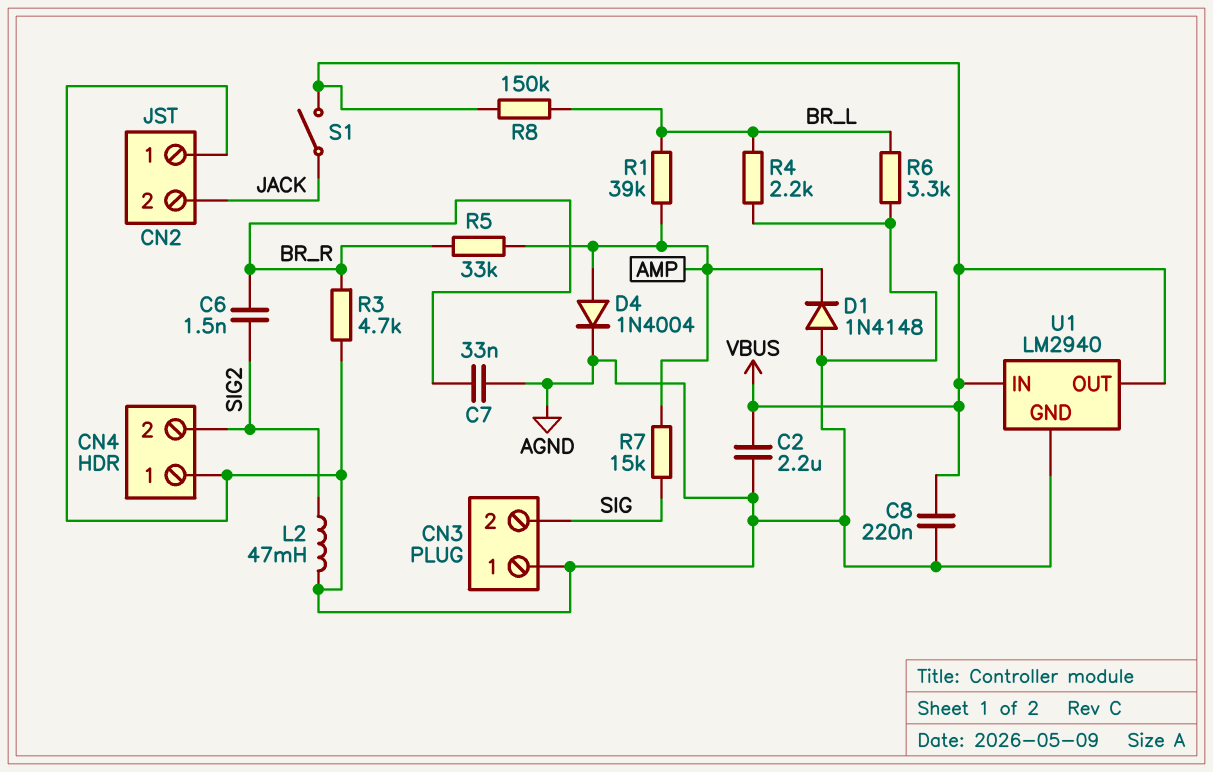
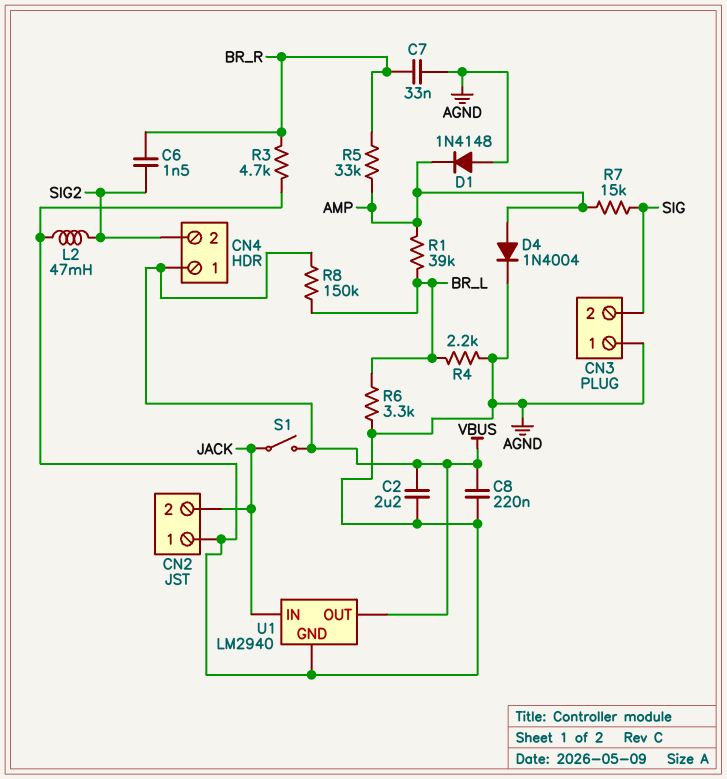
CN4 pin 1: AGND -> VBUS
U1 pin IN: VBUS -> JACK

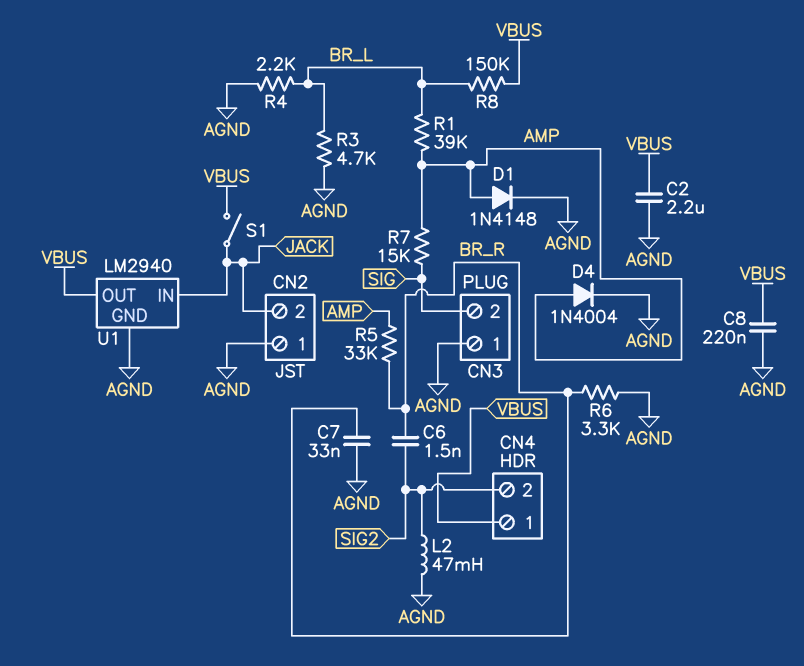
D1: diode 1N4148 (A AGND, K AMP) -> diode 1N4148 (A AMP, K AGND)
R3: 4.7k (AGND, BR_R) -> 4.7k (AGND, BR_L)
R6: 3.3k (AGND, BR_L) -> 3.3k (AGND, BR_R)

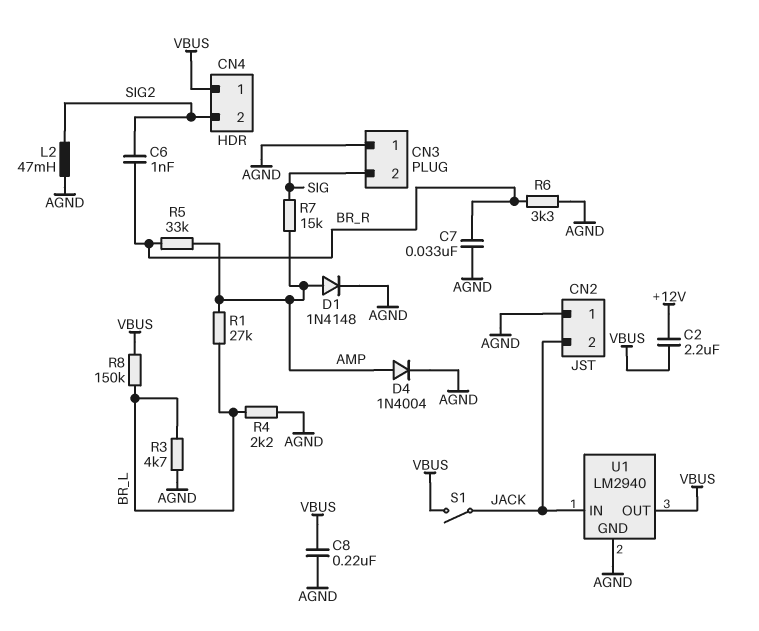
C2: 2.2uF (AGND, VBUS) -> 2.2uF (+12V, VBUS)
C6: 1.5nF (BR_R, SIG2) -> 1nF (BR_R, SIG2)
R1: 39k (AMP, BR_L) -> 27k (AMP, BR_L)

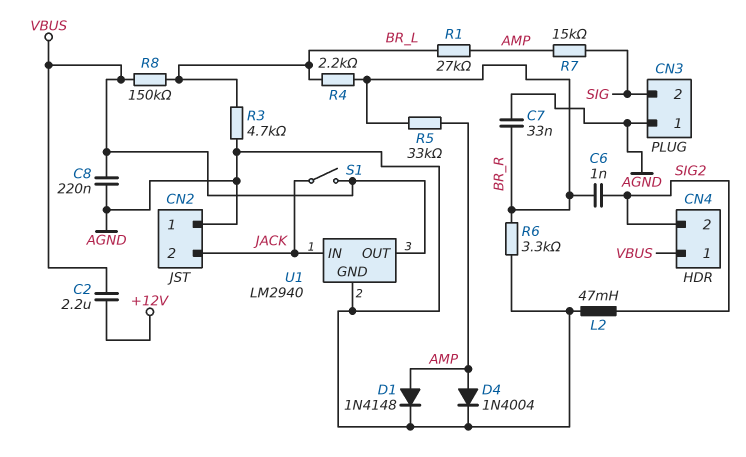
R4: 2.2k (AGND, BR_L) -> 2.2k (BR_L, BR_R)

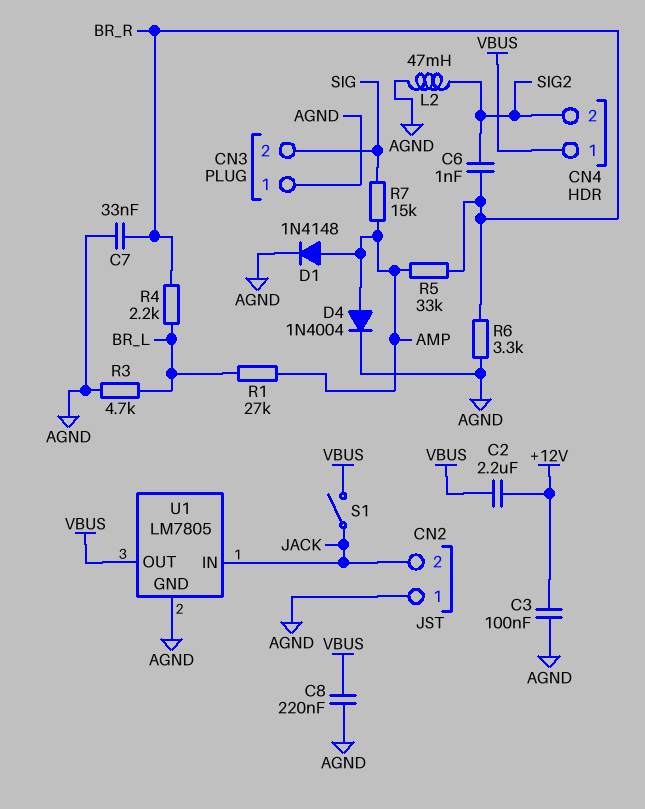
C3: none -> 100nF (+12V, AGND)
R8: 150k (BR_L, VBUS) -> none
U1: LM2940 -> LM7805

